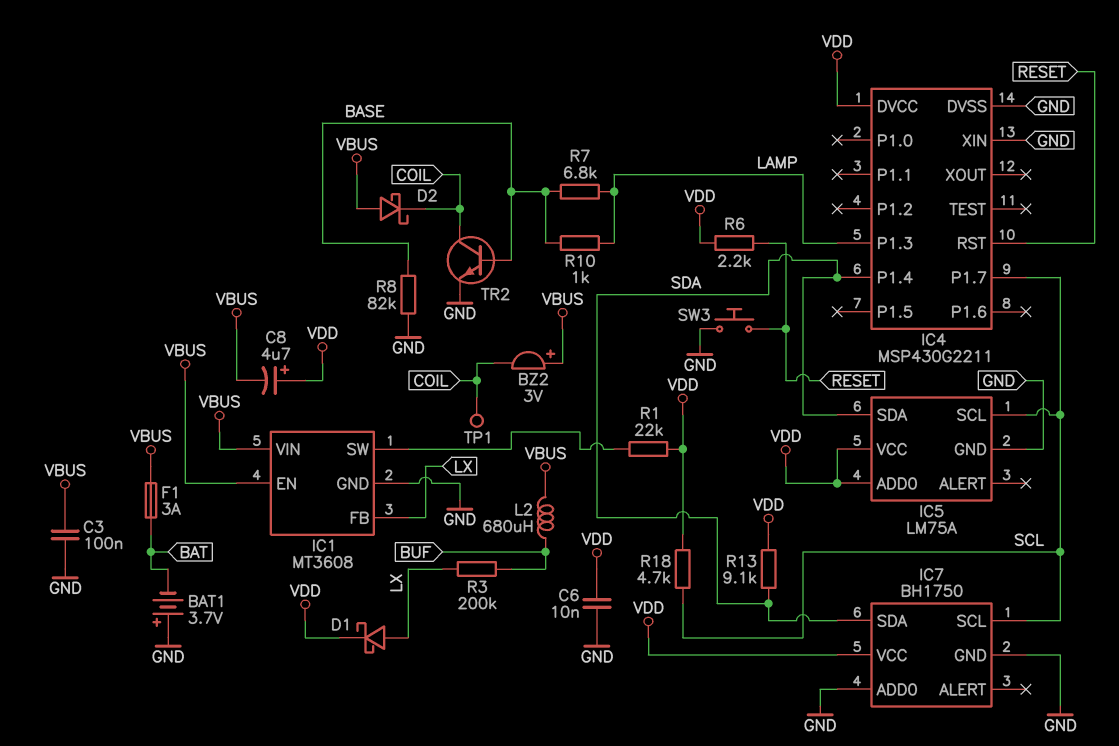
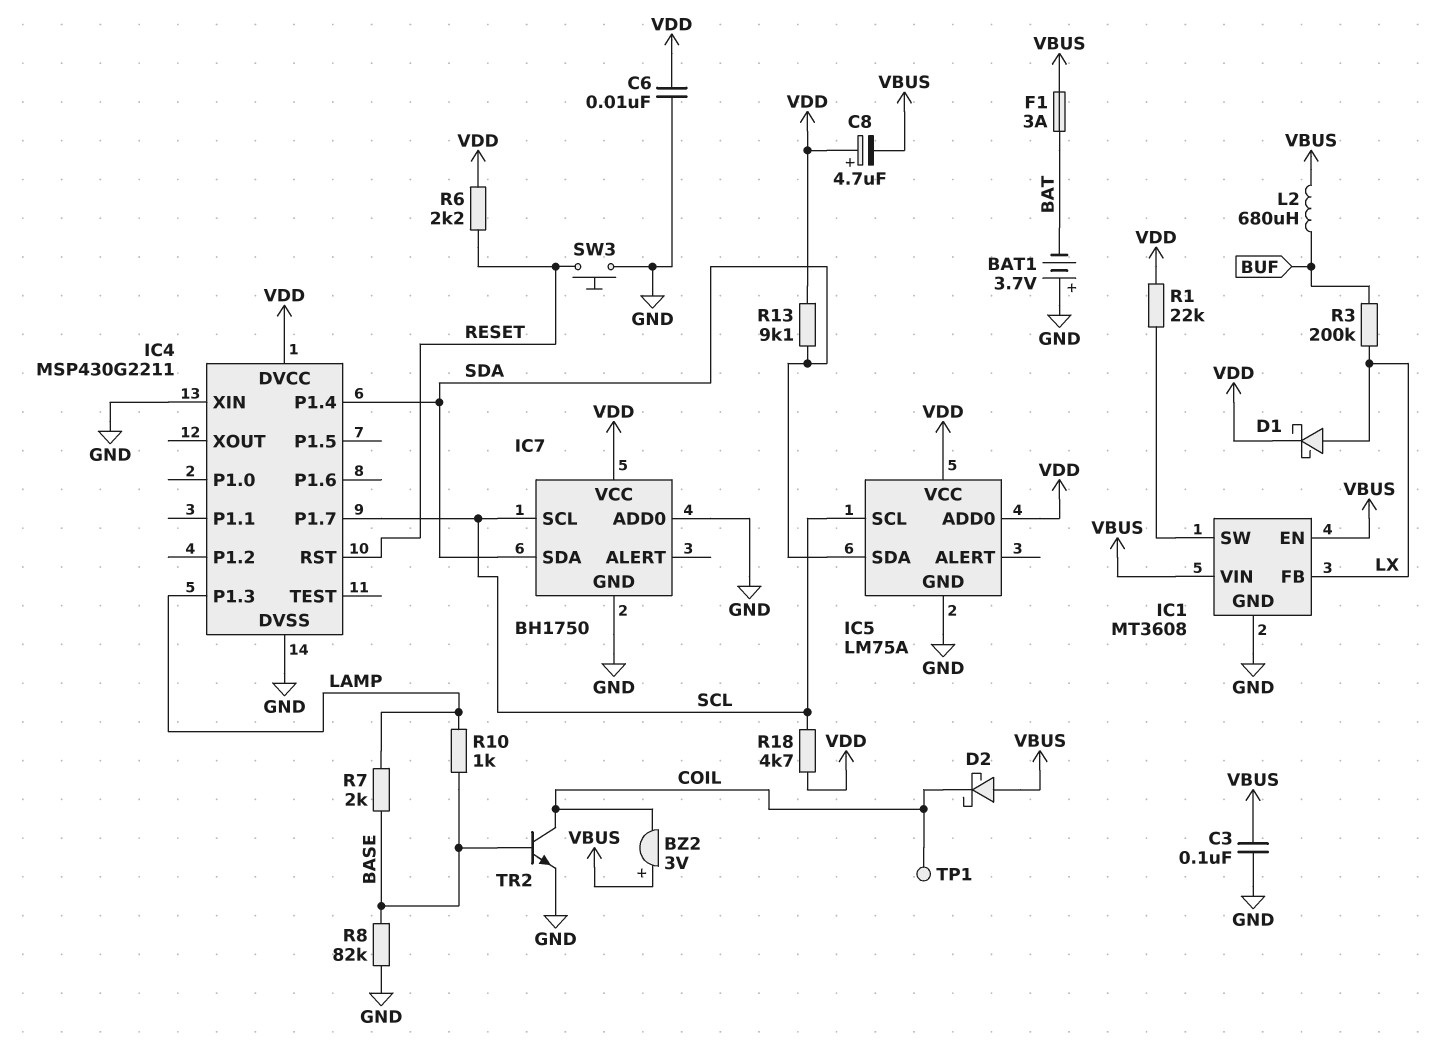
R7: 6.8k (BASE, LAMP) -> 2k (BASE, LAMP)

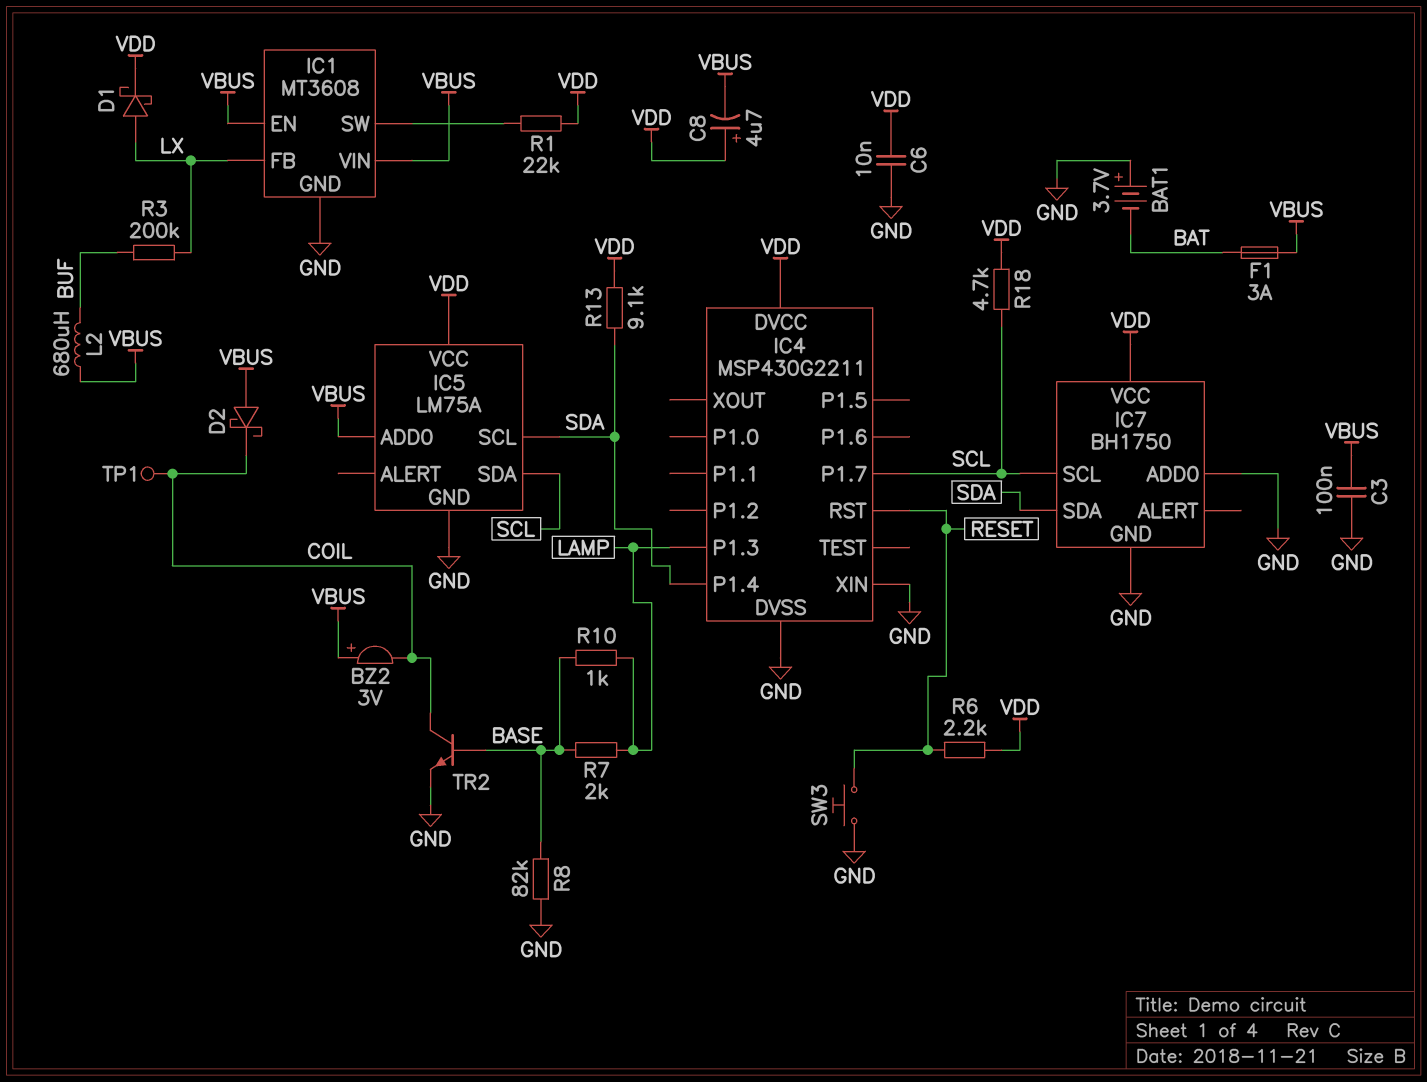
IC5 pin ADD0: VDD -> VBUS
IC5 pin SCL: SCL -> SDA
IC5 pin SDA: SDA -> SCL

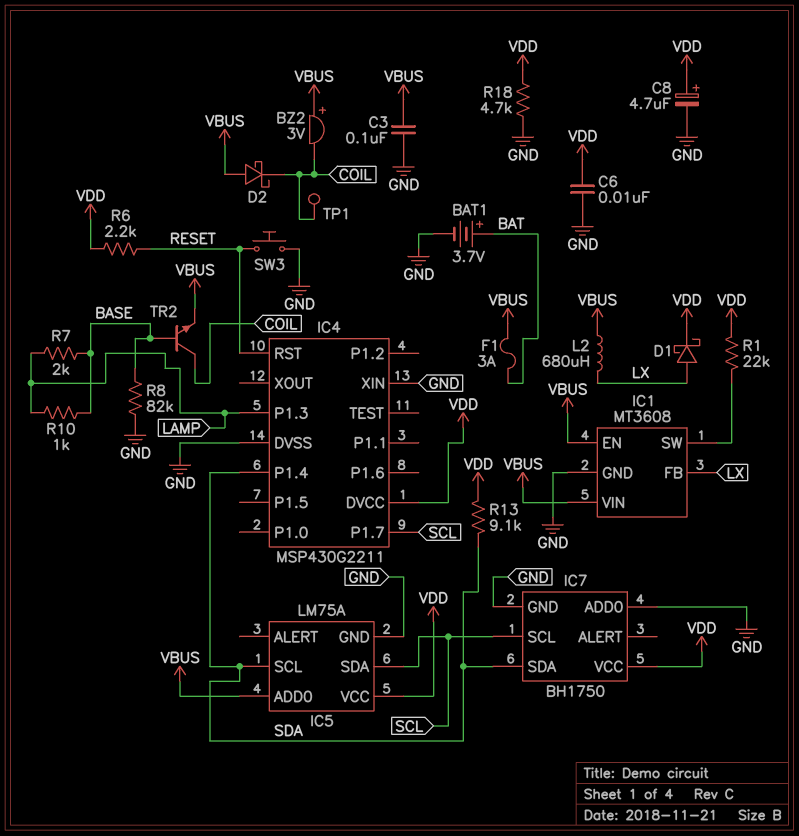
BAT1: 3.7V (plus GND, minus BAT) -> 3.7V (plus BAT, minus GND)
C8: 4.7uF (plus VDD, minus VBUS) -> 4.7uF (plus VDD, minus GND)
L2: 680uH (BUF, VBUS) -> 680uH (LX, VBUS)
R3: 200k (BUF, LX) -> none
R18: 4.7k (SCL, VDD) -> 4.7k (GND, VDD)
TR2: NPN (B BASE, C COIL, E GND) -> NPN (B BASE, C COIL, E VBUS)

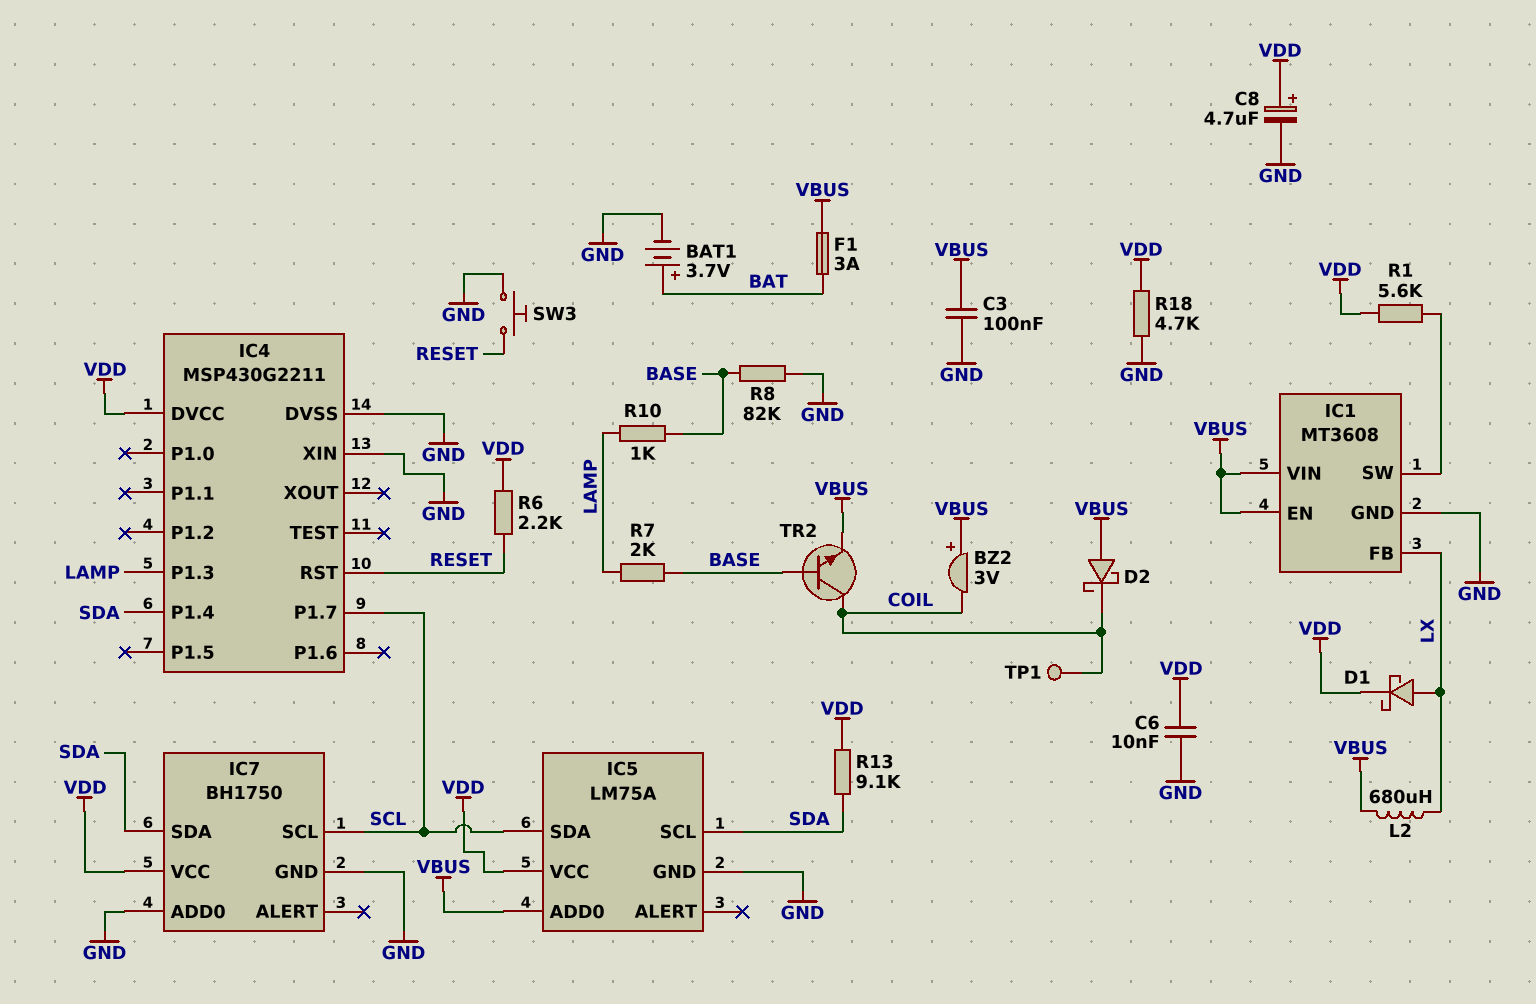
R1: 22k (IC1/SW, VDD) -> 5.6k (IC1/SW, VDD)

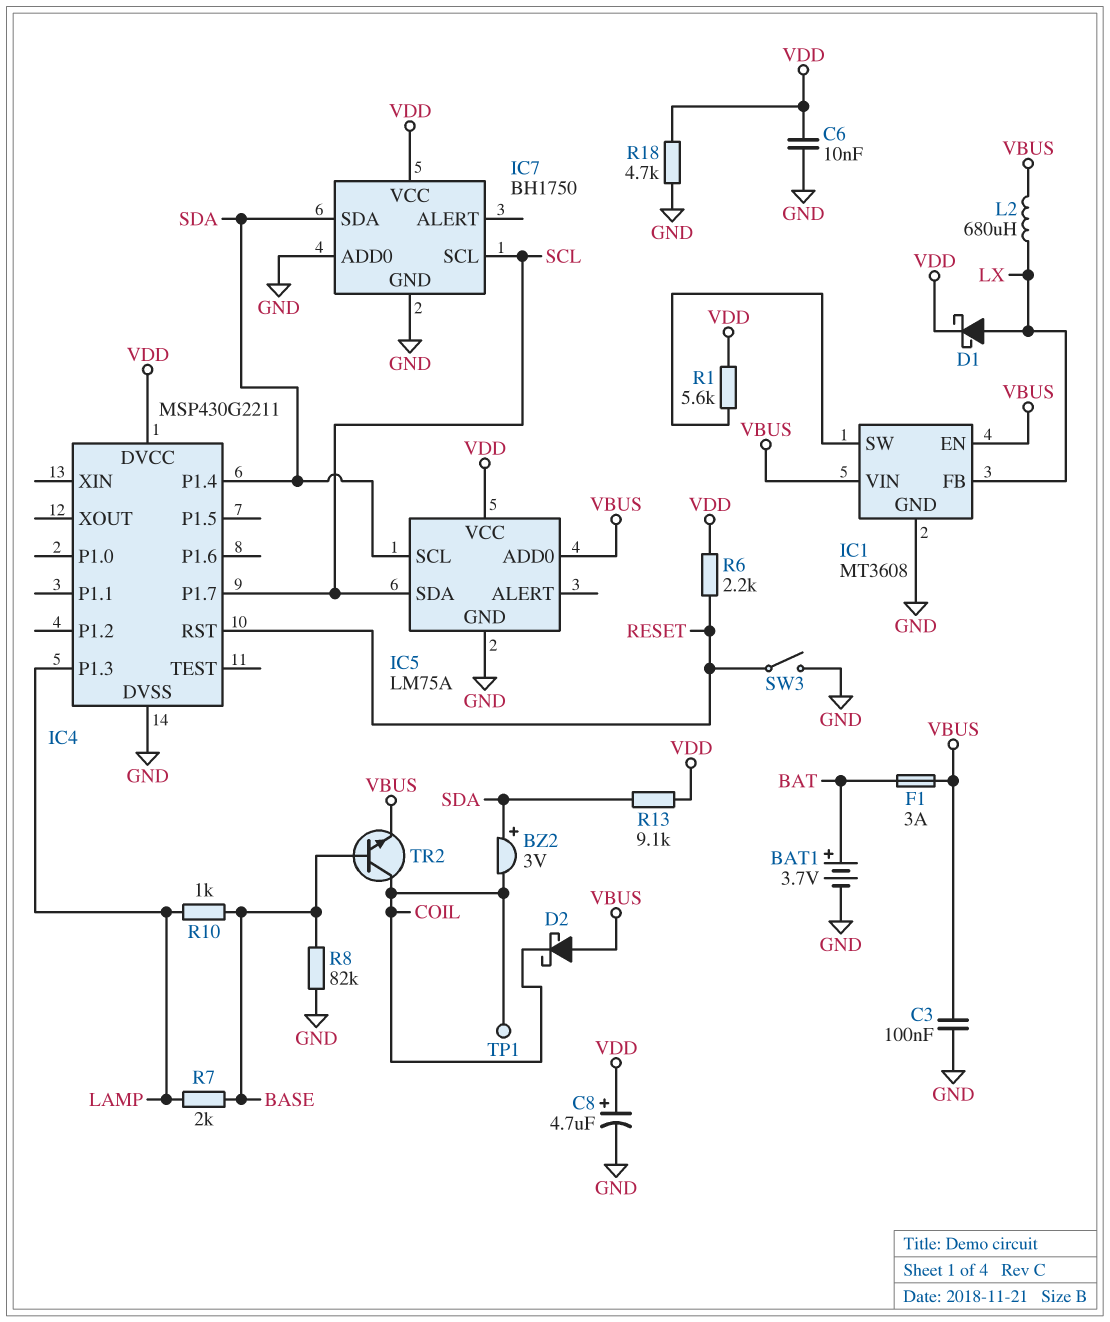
BZ2: buzzer 3V (plus VBUS, minus COIL) -> buzzer 3V (plus SDA, minus COIL)
IC4 pin XIN: GND -> none
SW3: button (GND, RESET) -> switch (GND, RESET)

